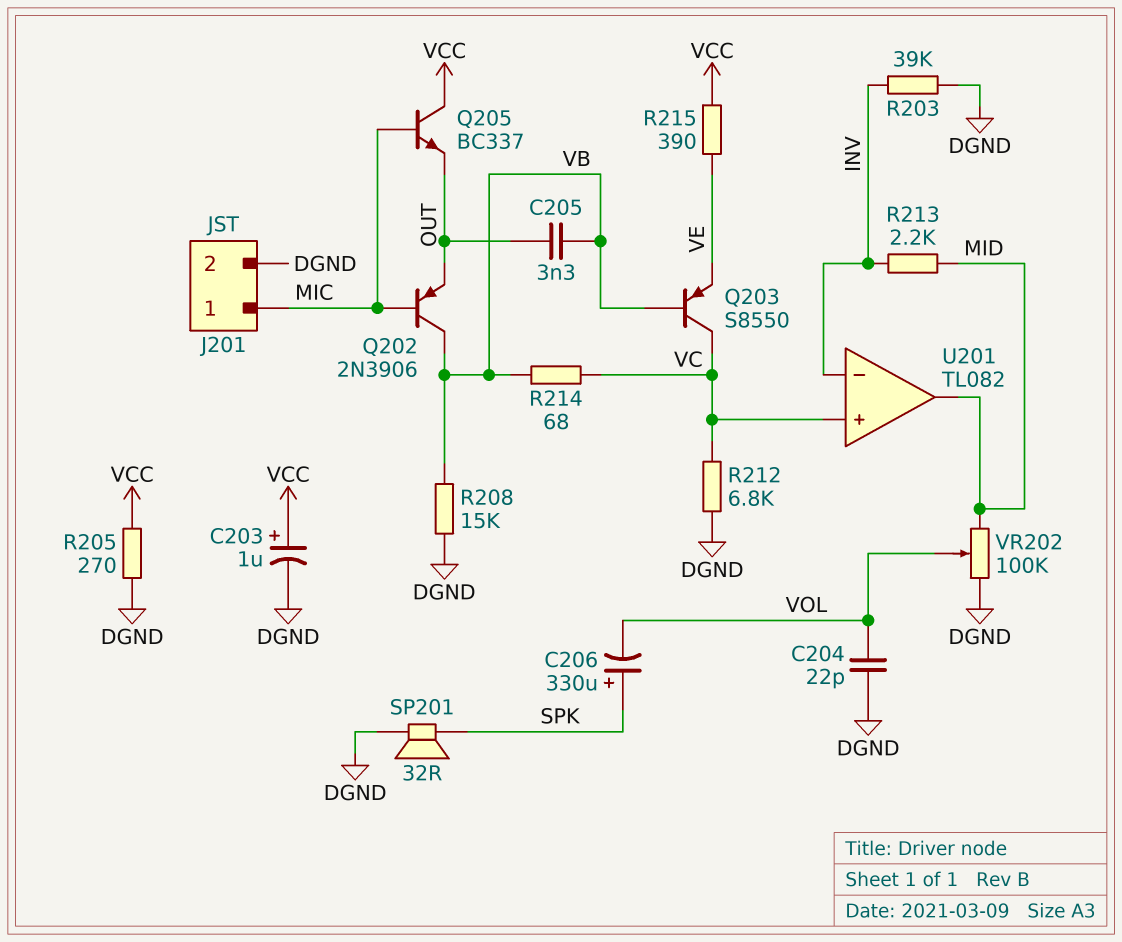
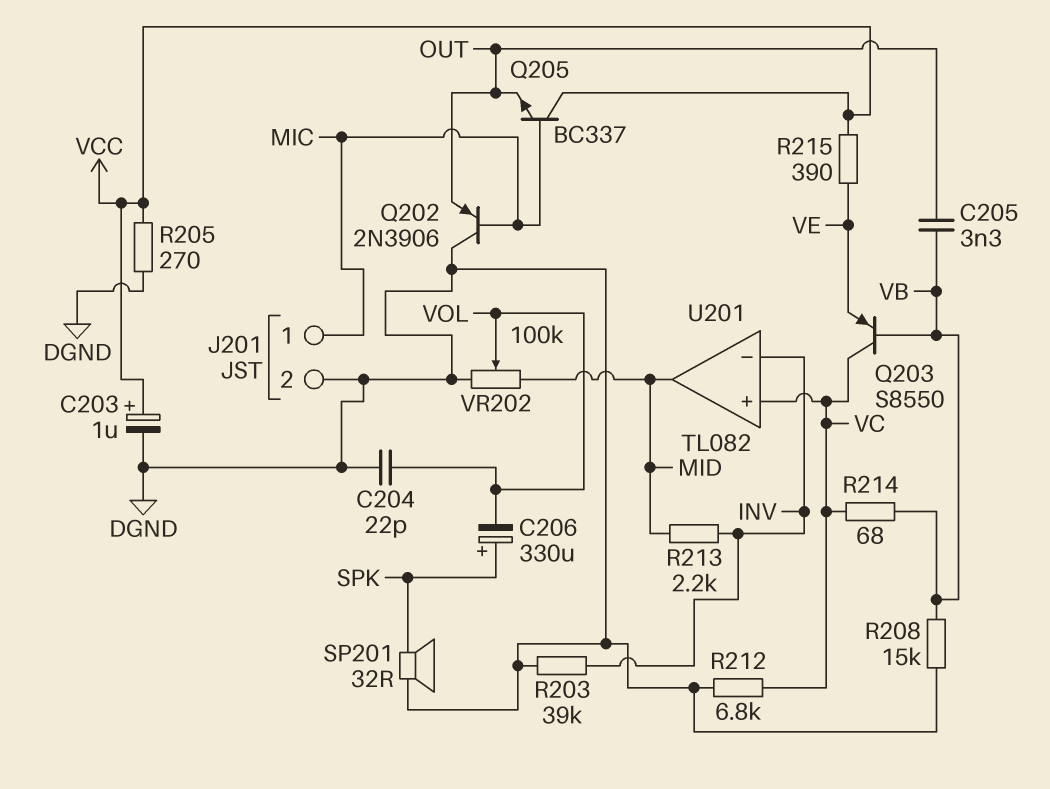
Q202: PNP 2N3906 (B MIC, C VB, E OUT) -> PNP 2N3906 (B MIC, C DGND, E OUT)

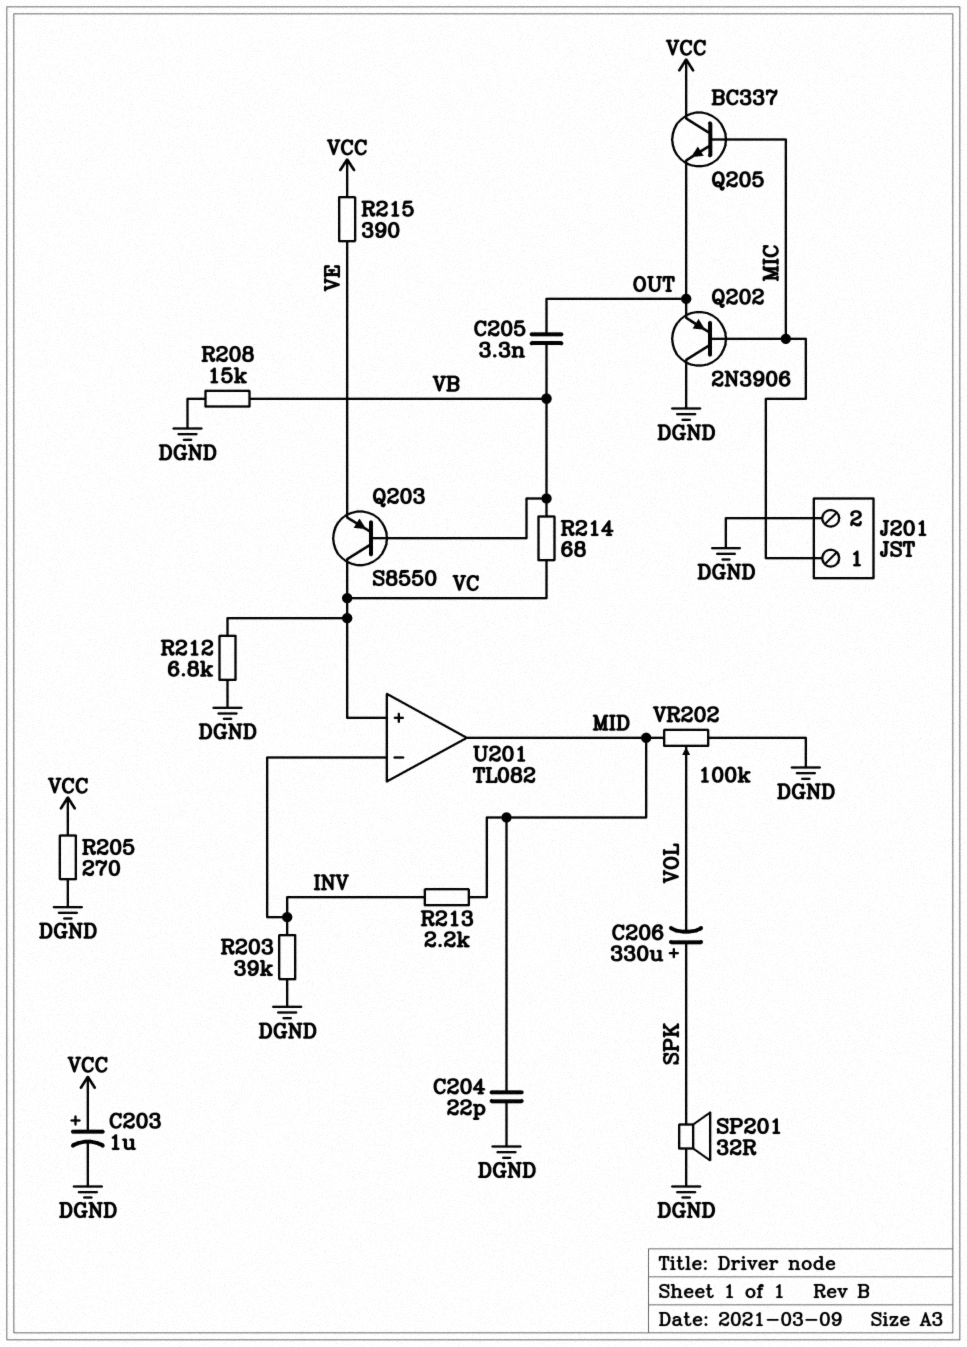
C204: 22pF (DGND, VOL) -> 22pF (DGND, MID)

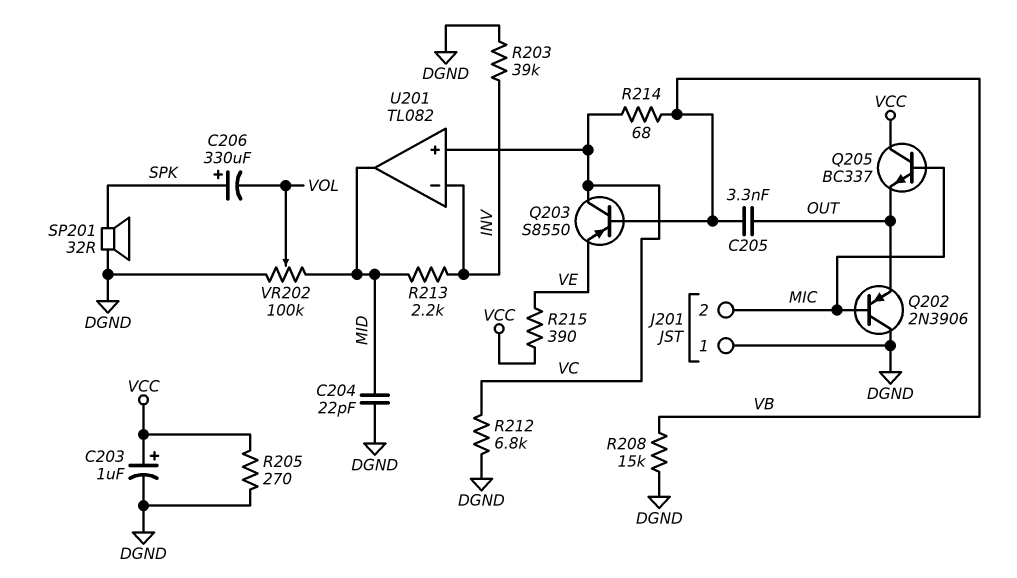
J201 pin 1: MIC -> DGND
J201 pin 2: DGND -> MIC

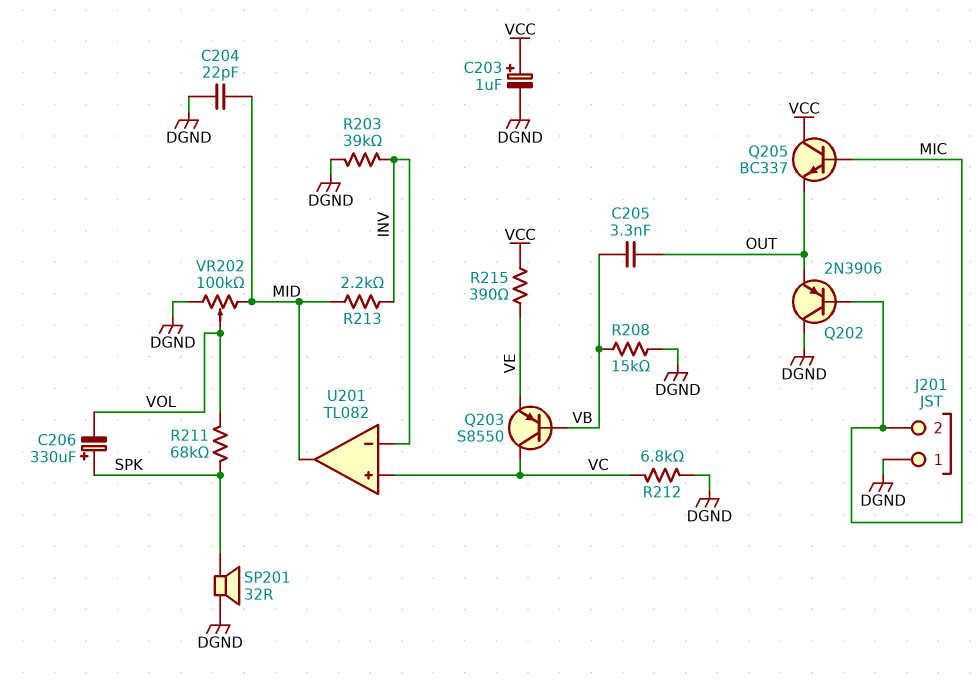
R205: 270 (DGND, VCC) -> none
R211: none -> 68k (SPK, VOL)
R214: 68 (VB, VC) -> none

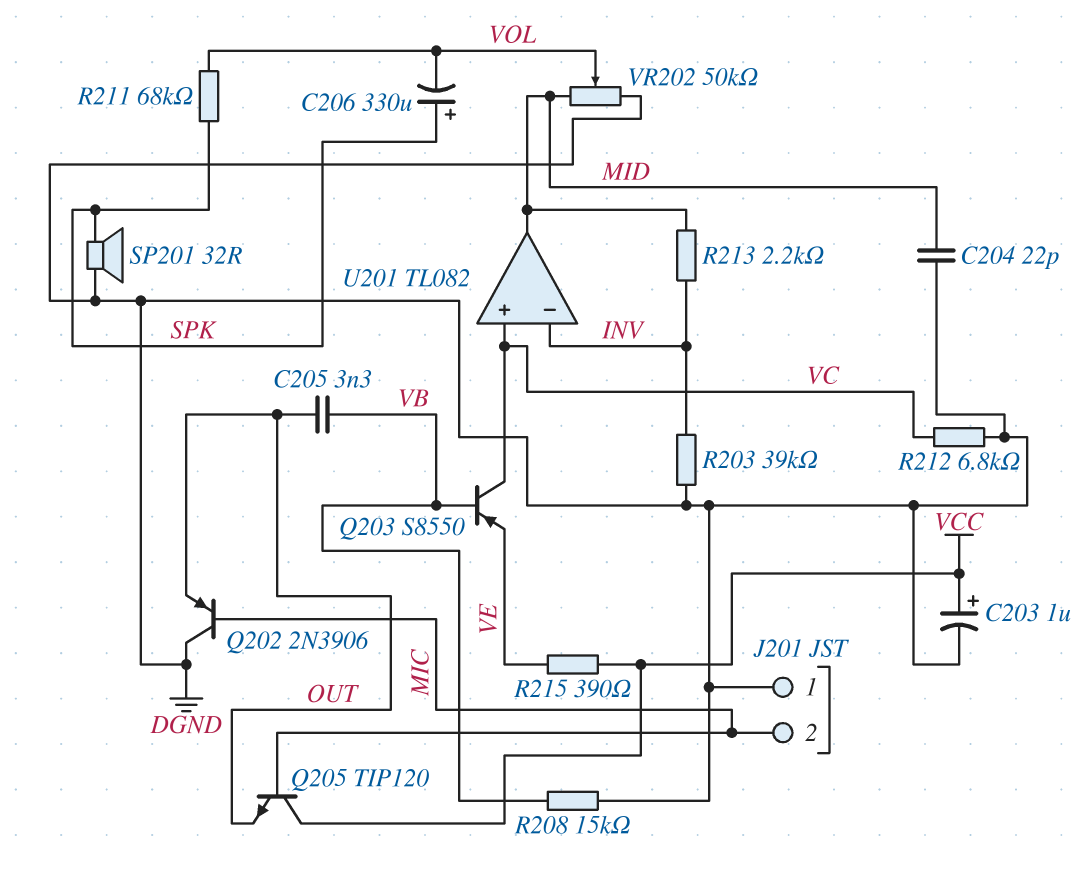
Q205: NPN BC337 (B MIC, C VCC, E OUT) -> NPN TIP120 (B MIC, C VCC, E OUT)
VR202: 100k (DGND, MID, wiper VOL) -> 50k (DGND, MID, wiper VOL)

